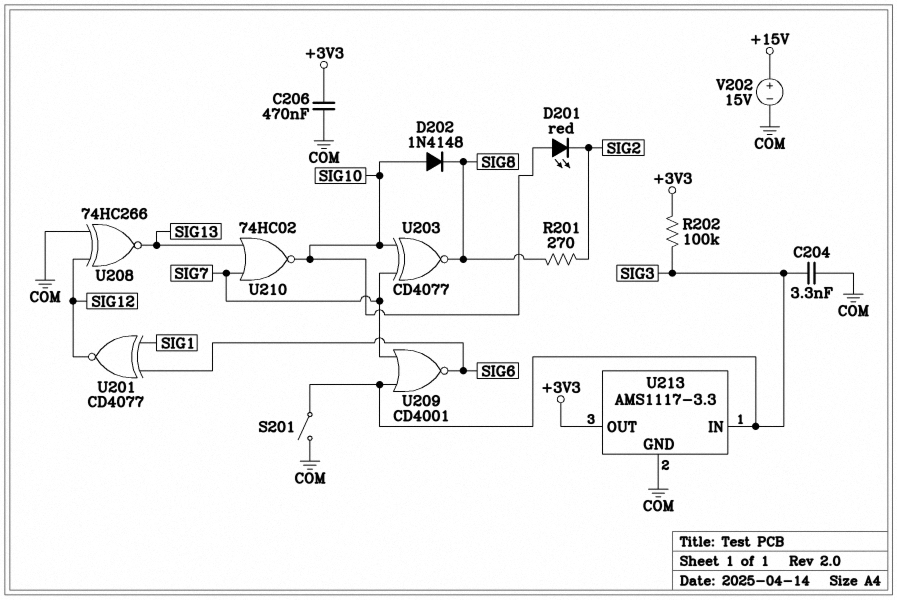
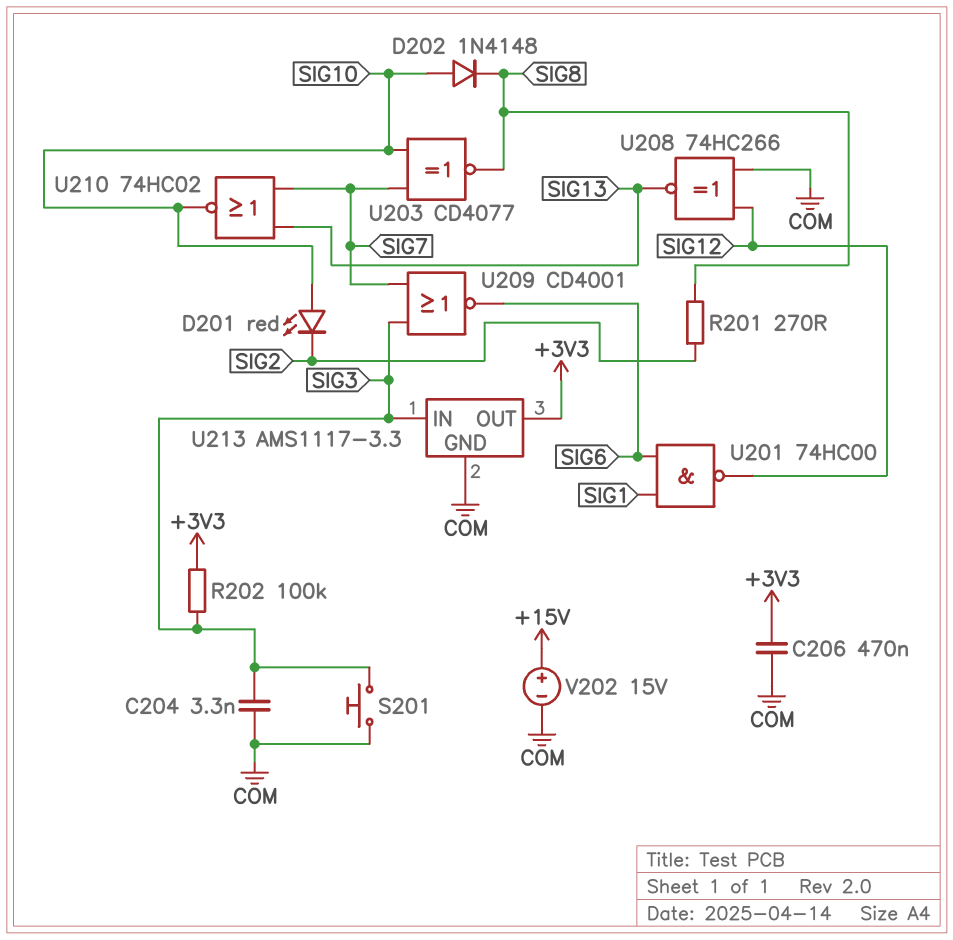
S201: switch (COM, SIG3) -> button (COM, SIG3)
U201: XNOR CD4077 (in SIG1, in SIG6, out SIG12) -> NAND 74HC00 (in SIG1, in SIG6, out SIG12)

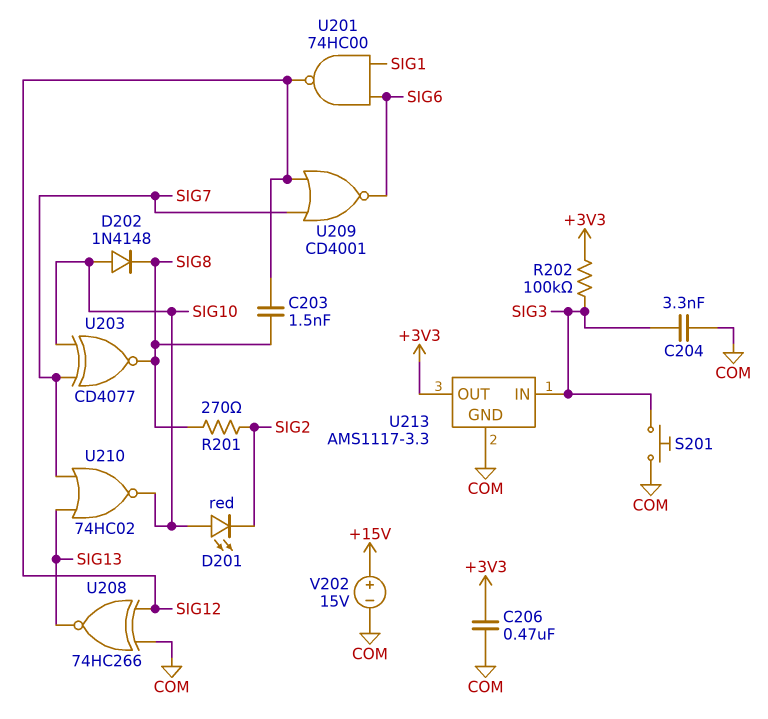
C203: none -> 1.5nF (SIG8, SIG12)
U209: NOR CD4001 (in SIG3, in SIG7, out SIG6) -> NOR CD4001 (in SIG7, in SIG12, out SIG6)

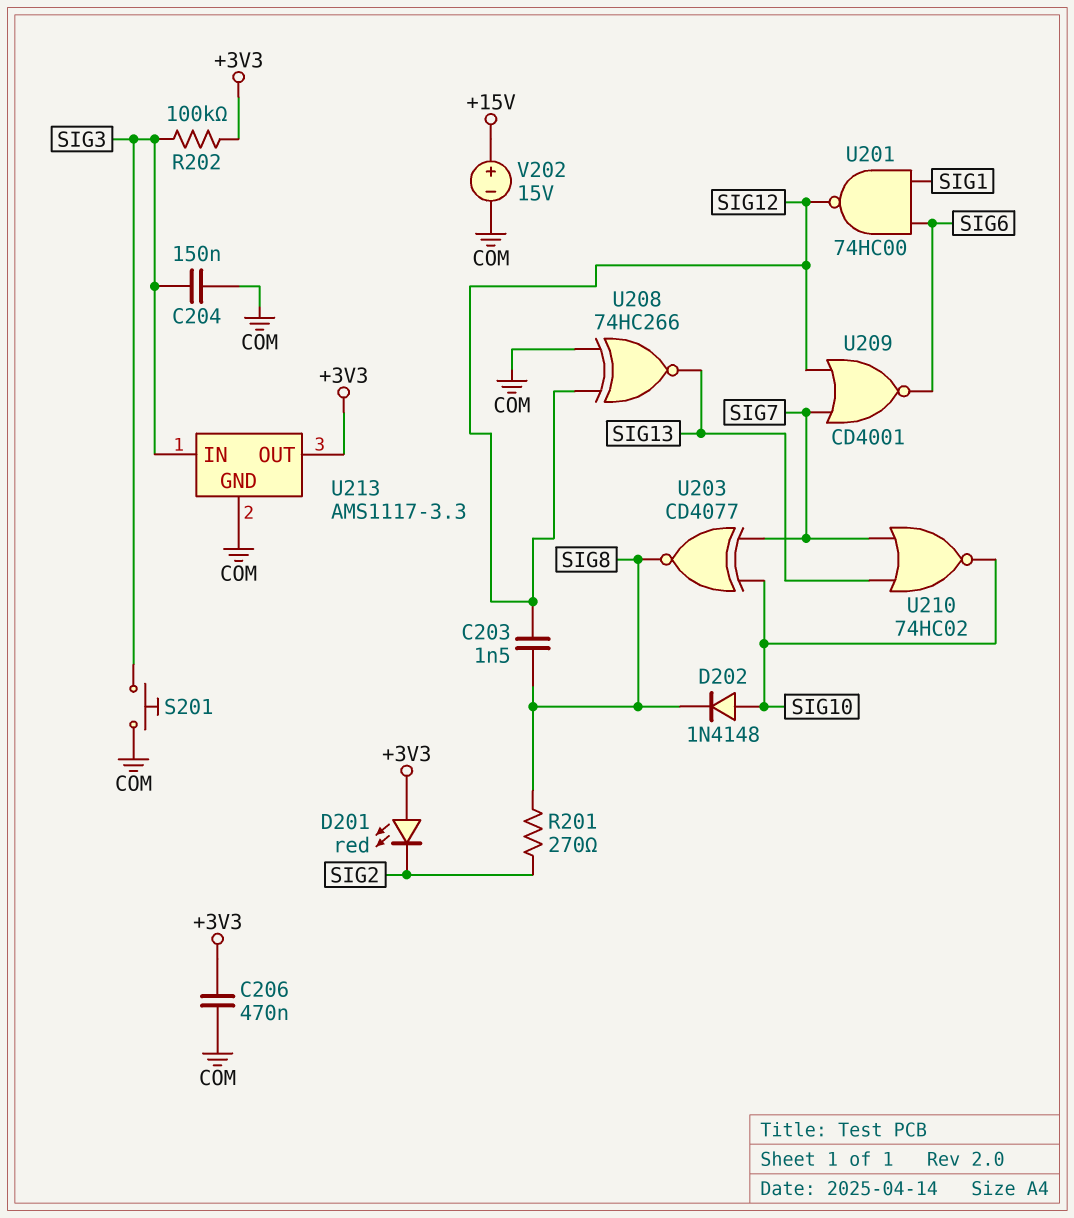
C204: 3.3nF (COM, SIG3) -> 150nF (COM, SIG3)
D201: LED red (A SIG10, K SIG2) -> LED red (A +3V3, K SIG2)

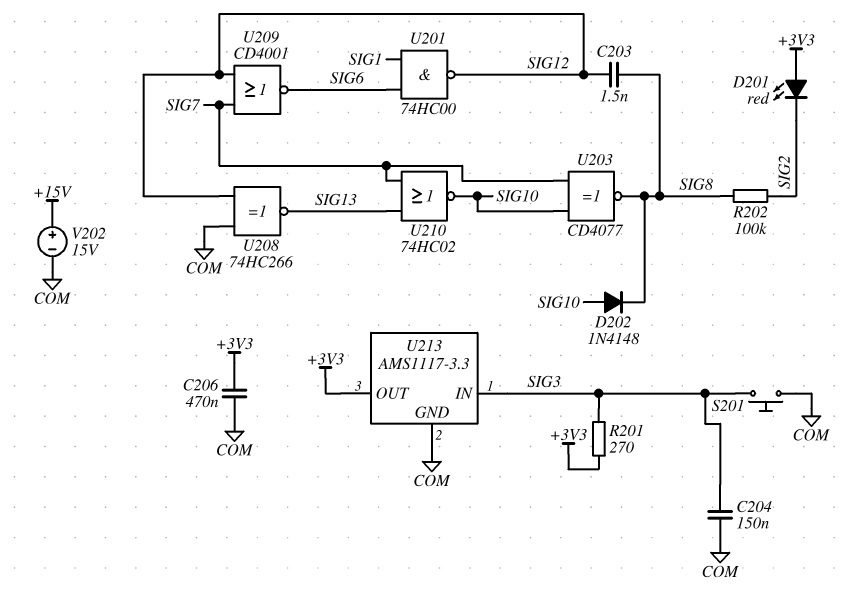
R201: 270 (SIG2, SIG8) -> 270 (+3V3, SIG3)
R202: 100k (+3V3, SIG3) -> 100k (SIG2, SIG8)

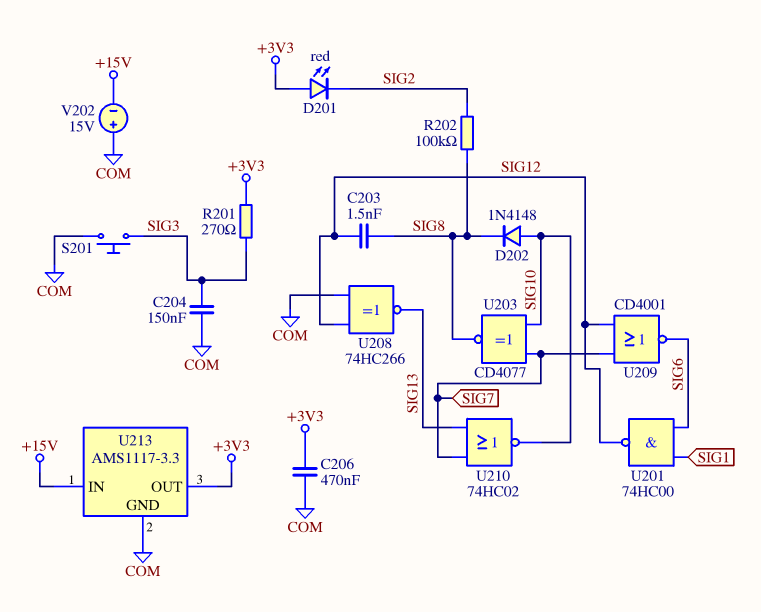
U213 pin IN: SIG3 -> +15V
V202: 15V (plus +15V, minus COM) -> 15V (plus COM, minus +15V)

